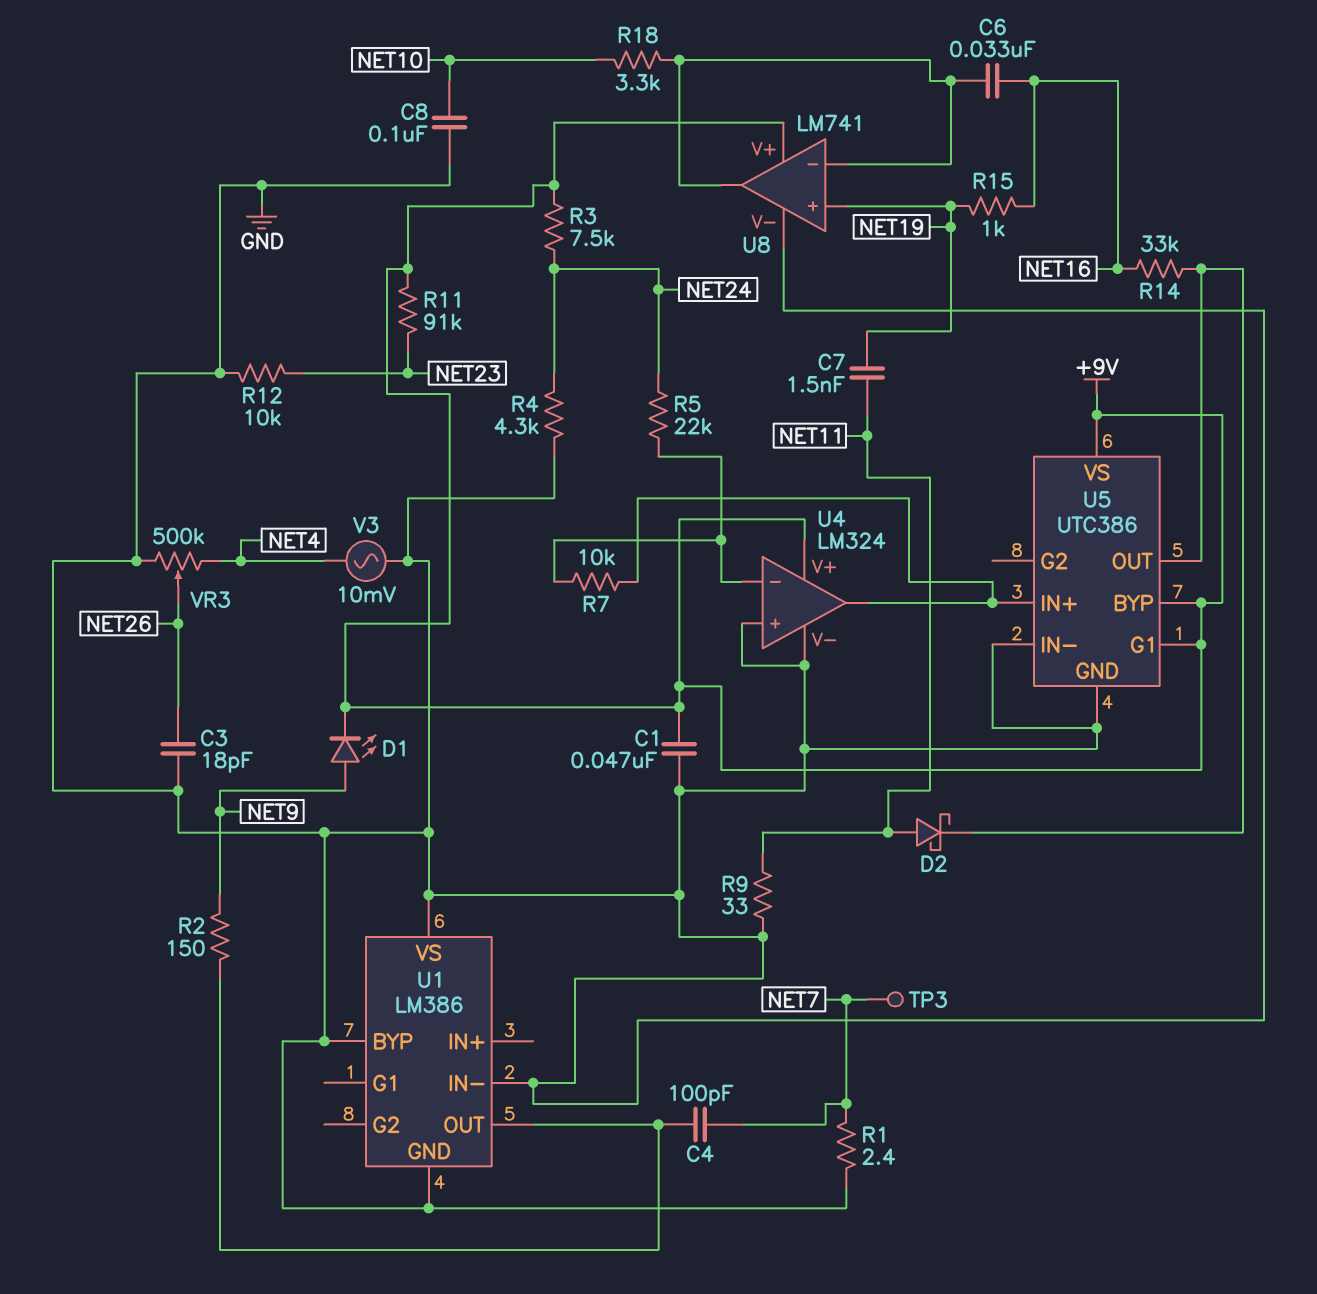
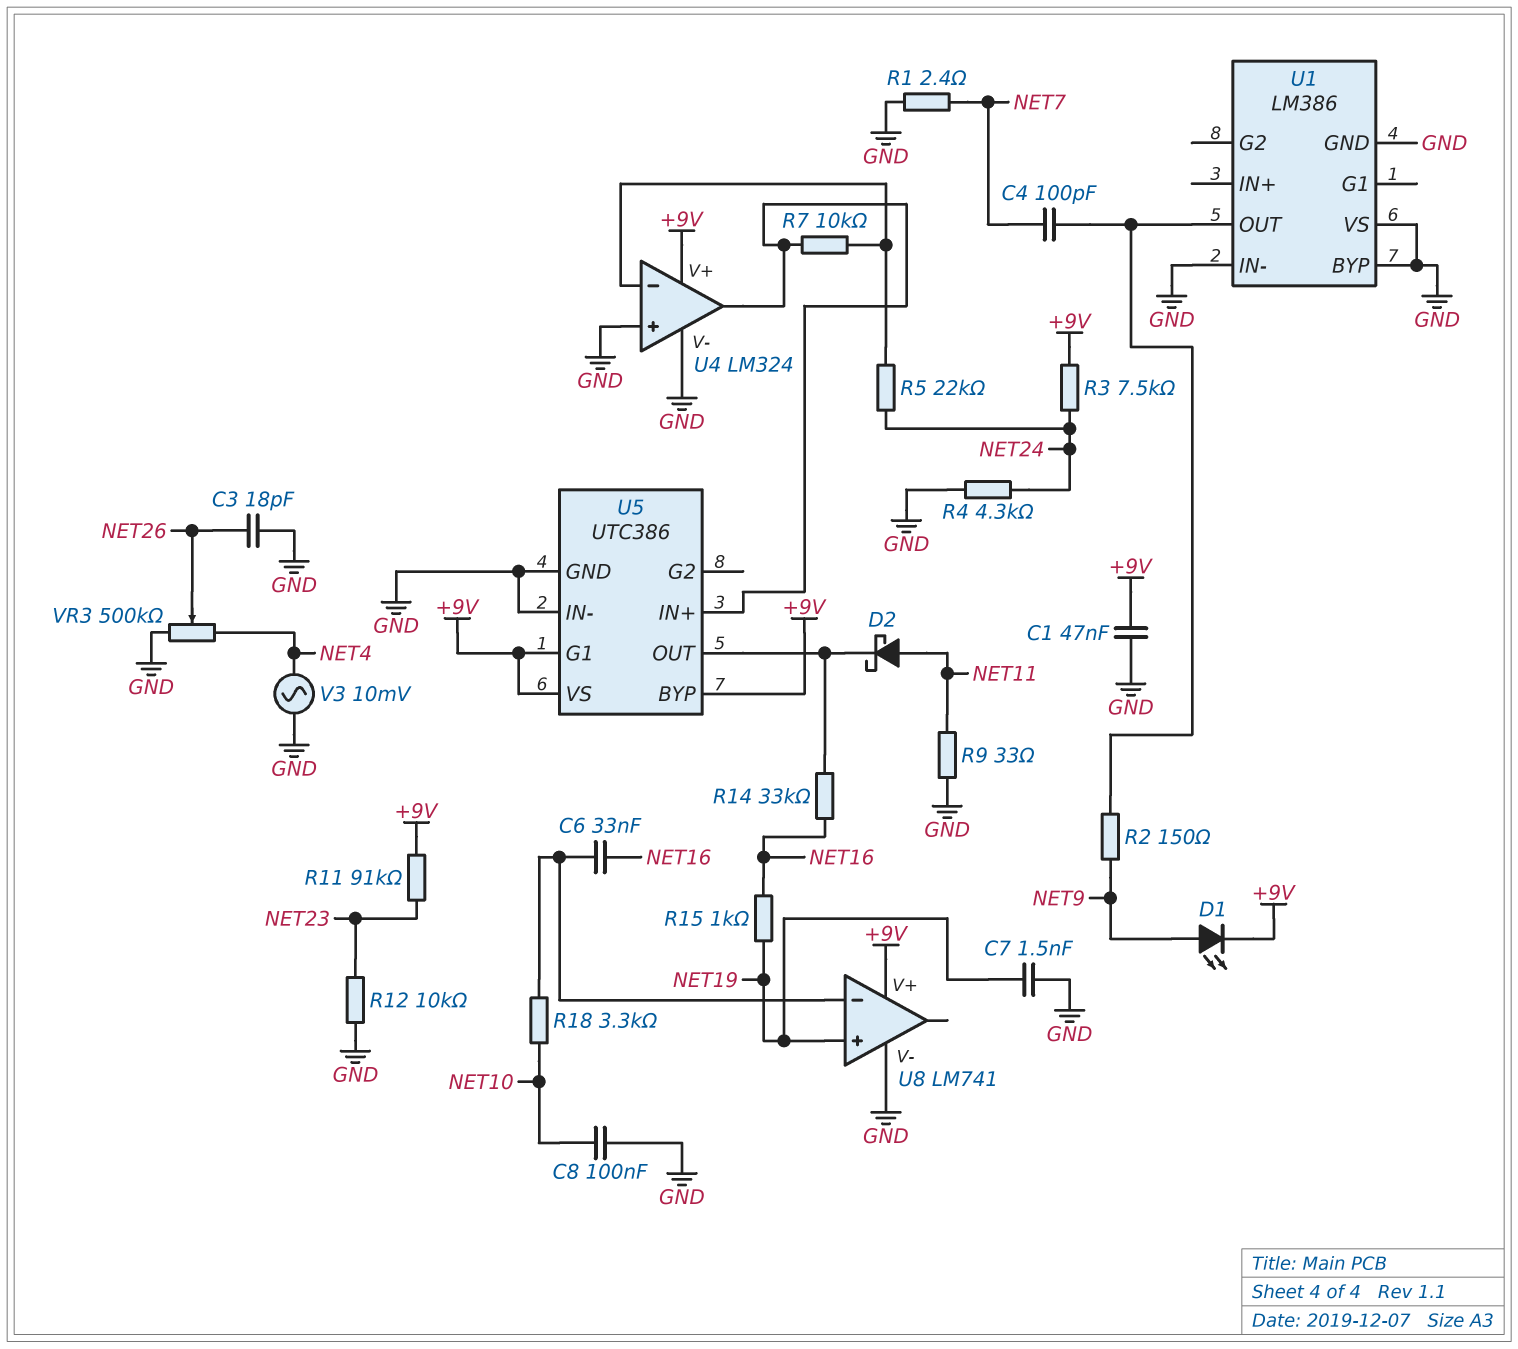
C7: 1.5nF (NET11, NET19) -> 1.5nF (GND, NET19)
TP3: test point (NET7) -> none
U8 pin out: U8/in- -> none

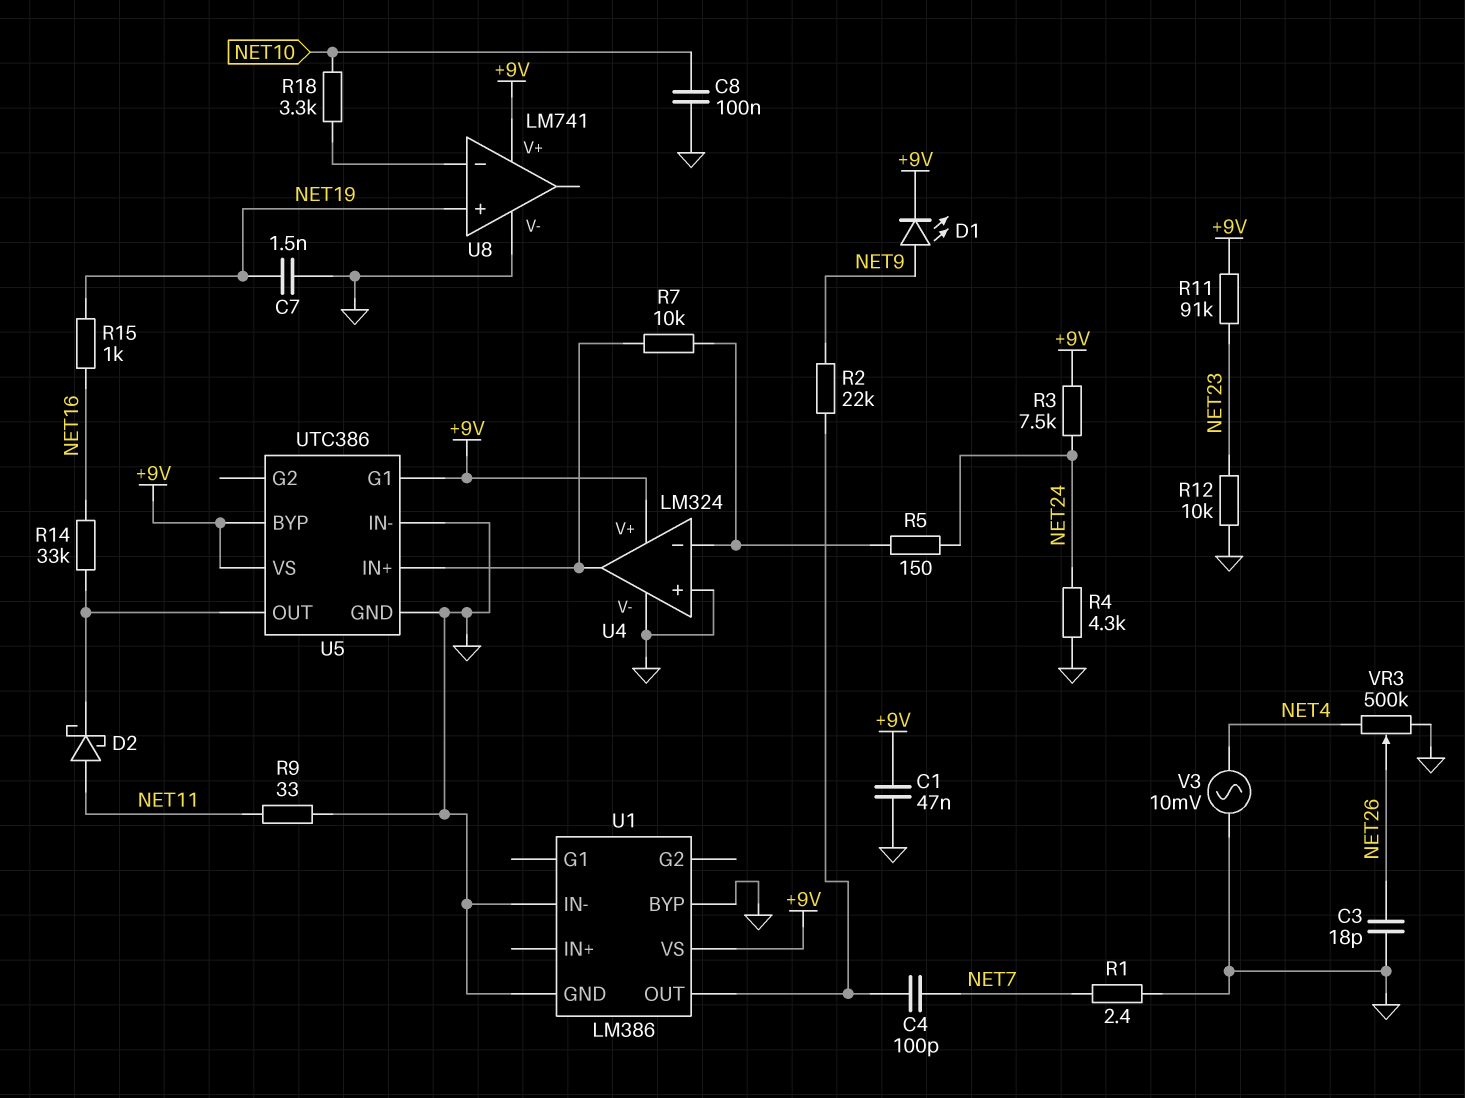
C6: 33nF (NET16, U8/in-) -> none
R2: 150 (NET9, U1/OUT) -> 22k (NET9, U1/OUT)
R5: 22k (NET24, U4/in-) -> 150 (NET24, U4/in-)
U1 pin VS: GND -> +9V

